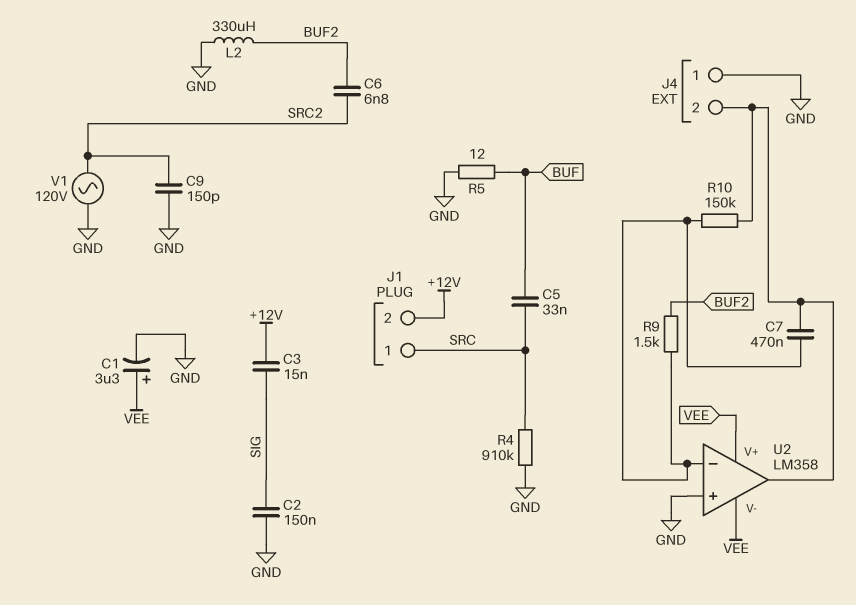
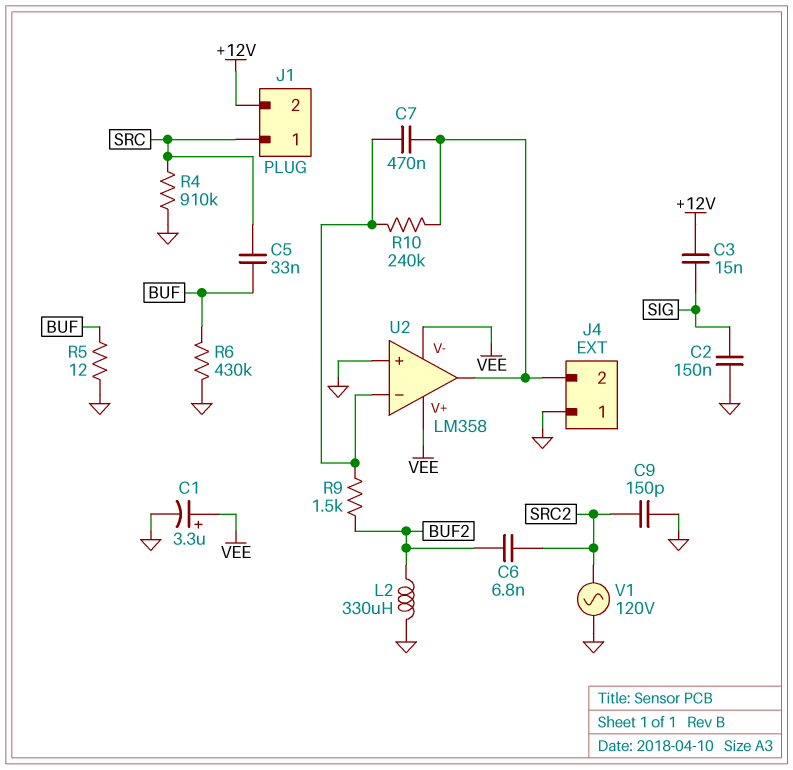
R6: none -> 430k (BUF, GND)
R10: 150k (J4/2, U2/in-) -> 240k (J4/2, U2/in-)

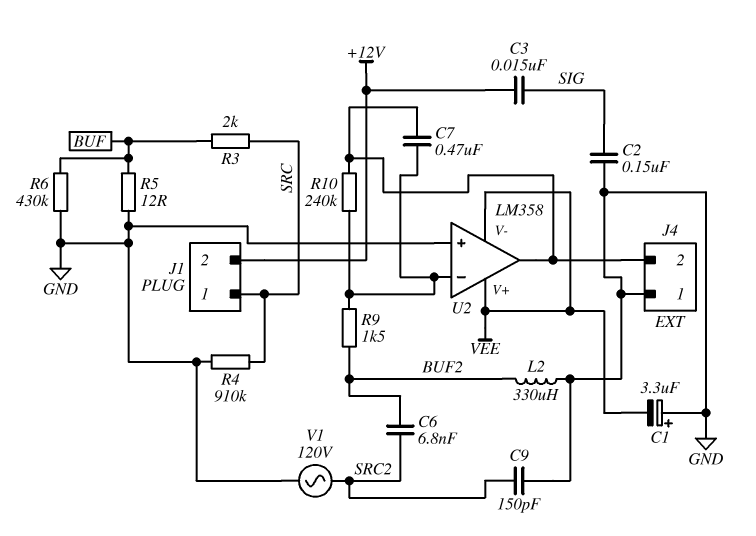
C1: 3.3uF (plus VEE, minus GND) -> 3.3uF (plus GND, minus VEE)
C5: 33nF (BUF, SRC) -> none
R3: none -> 2k (BUF, SRC)

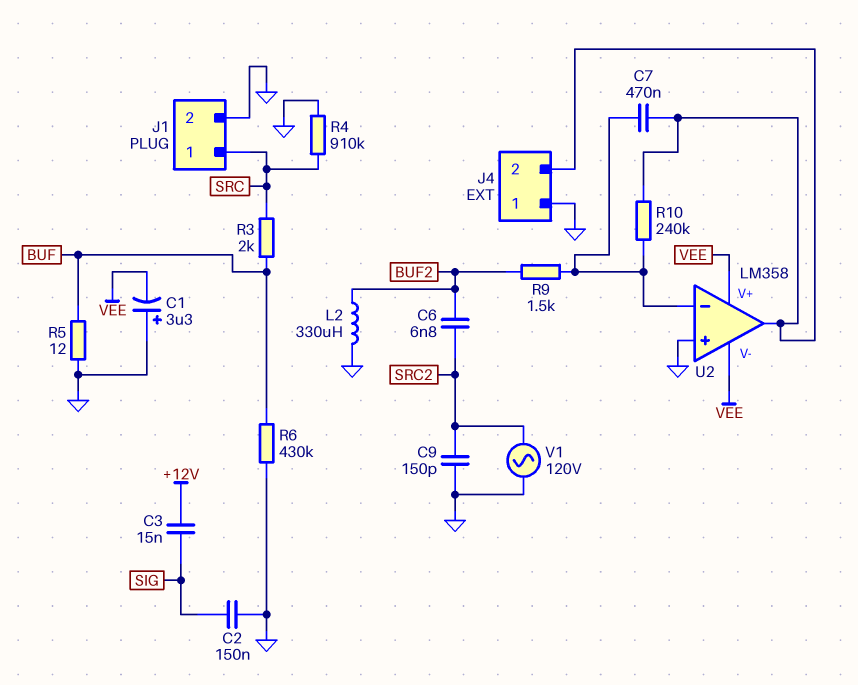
J1 pin 2: +12V -> GND

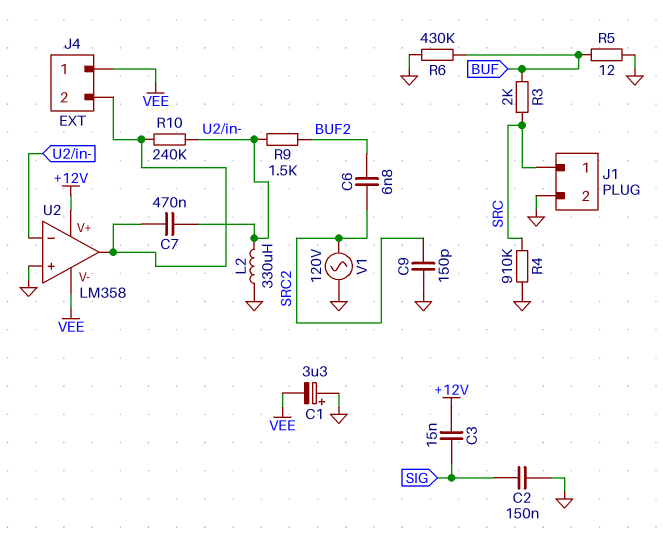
J4 pin 1: GND -> VEE
L2: 330uH (BUF2, GND) -> 330uH (GND, U2/in-)
U2 pin V+: VEE -> +12V

